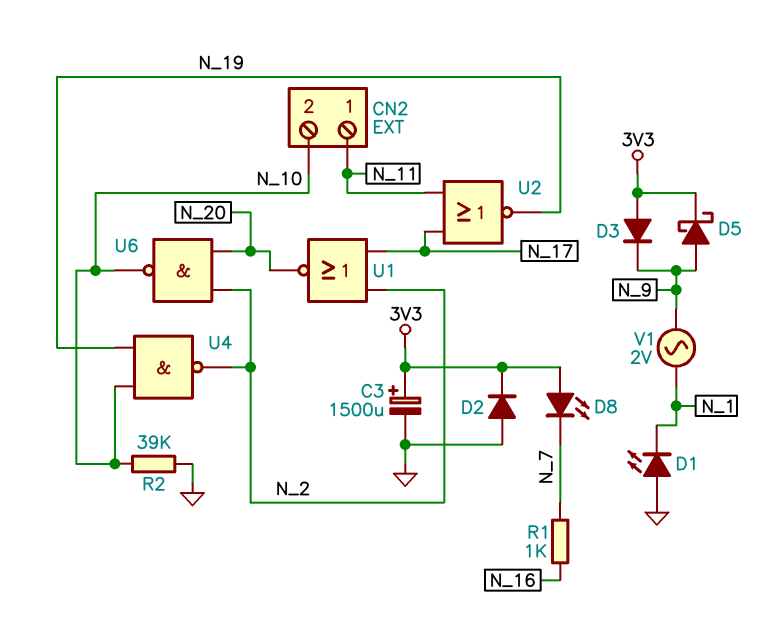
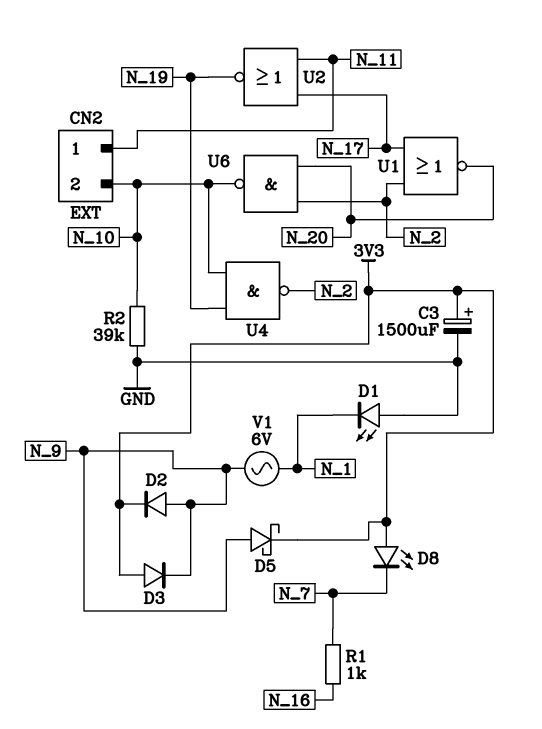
D2: diode (A GND, K 3V3) -> diode (A N_9, K 3V3)
V1: AC 2V (N_1, N_9) -> AC 6V (N_1, N_9)

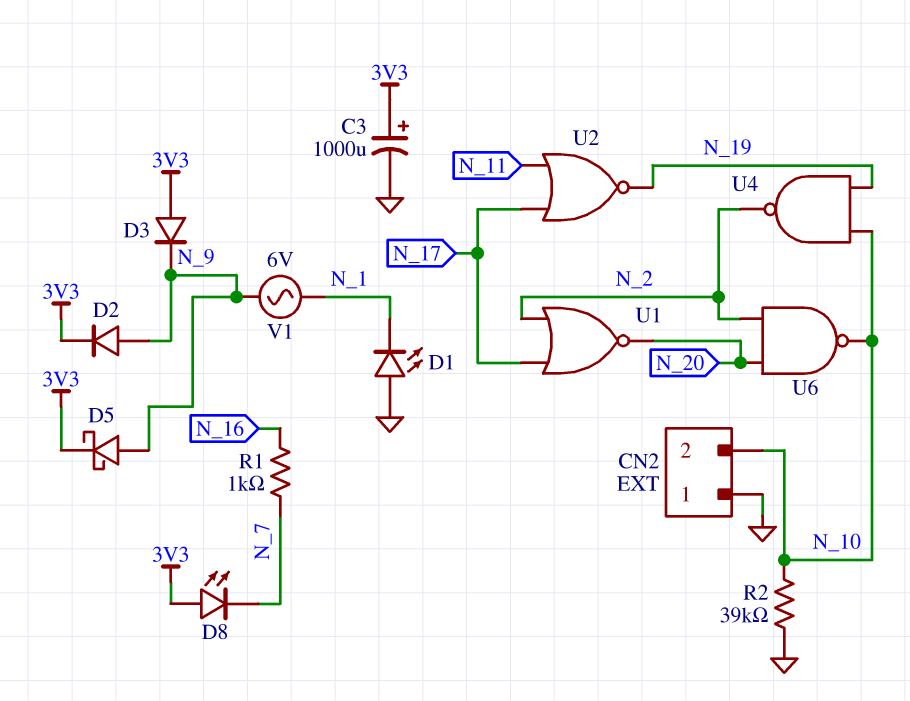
C3: 1500uF (plus 3V3, minus GND) -> 1000uF (plus 3V3, minus GND)
CN2 pin 1: N_11 -> GND

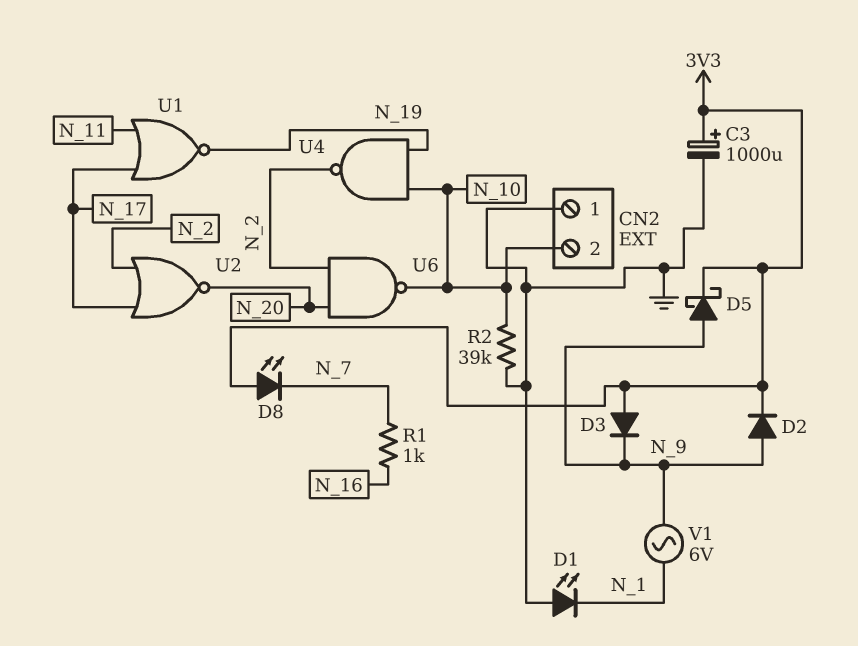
U1: NOR (in N_2, in N_17, out N_20) -> NOR (in N_11, in N_17, out N_19)
U2: NOR (in N_11, in N_17, out N_19) -> NOR (in N_2, in N_17, out N_20)

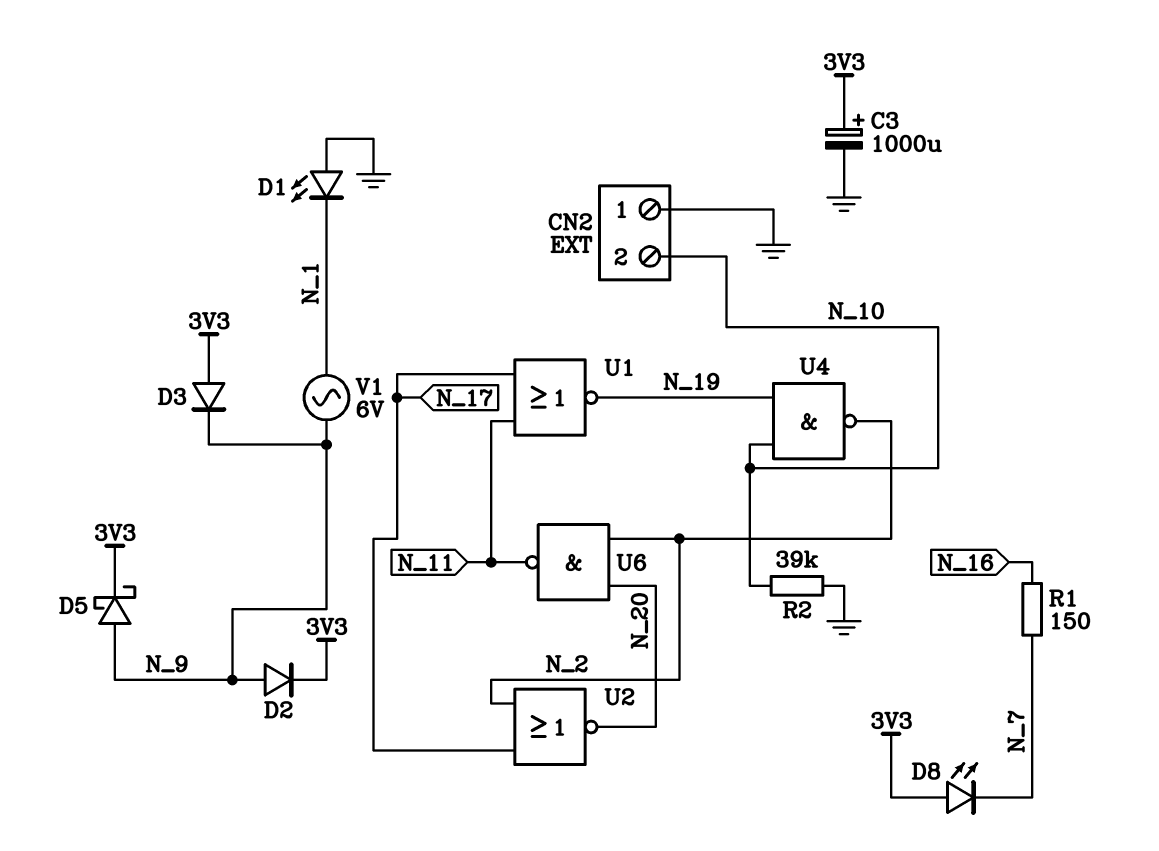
R1: 1k (N_7, N_16) -> 150 (N_7, N_16)
U6: NAND (in N_2, in N_20, out N_10) -> NAND (in N_2, in N_20, out N_11)

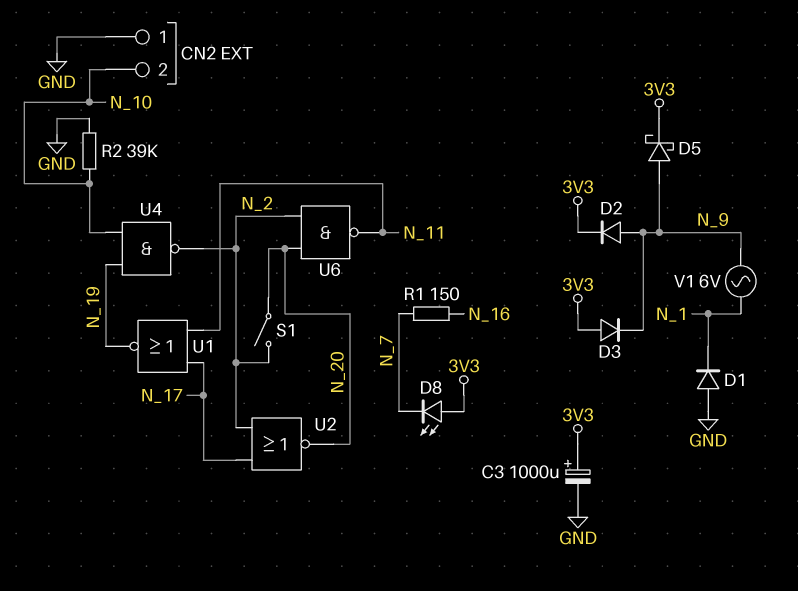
D1: LED (A GND, K N_1) -> diode (A GND, K N_1)
S1: none -> switch (N_2, N_20)

